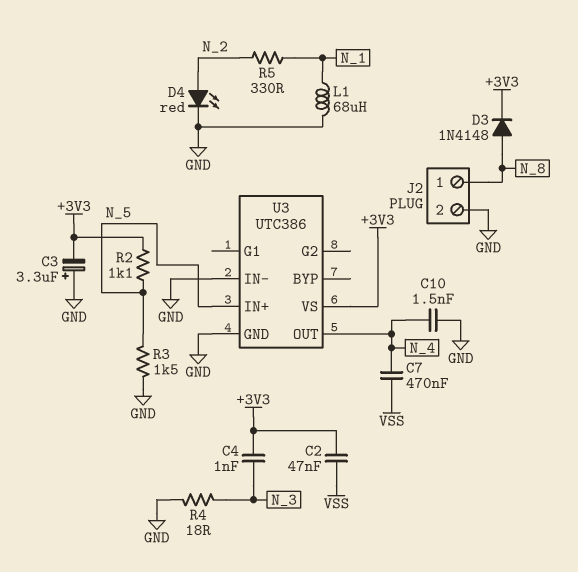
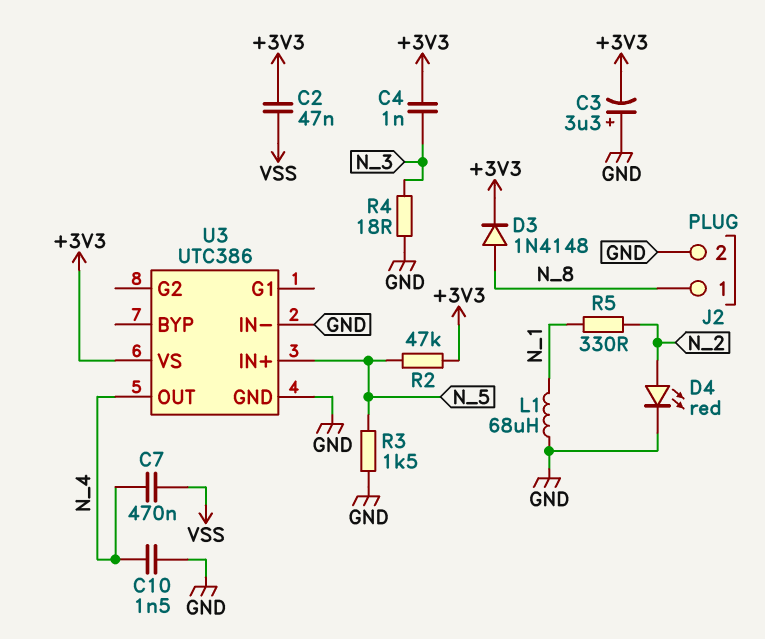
R2: 1.1k (+3V3, N_5) -> 47k (+3V3, N_5)

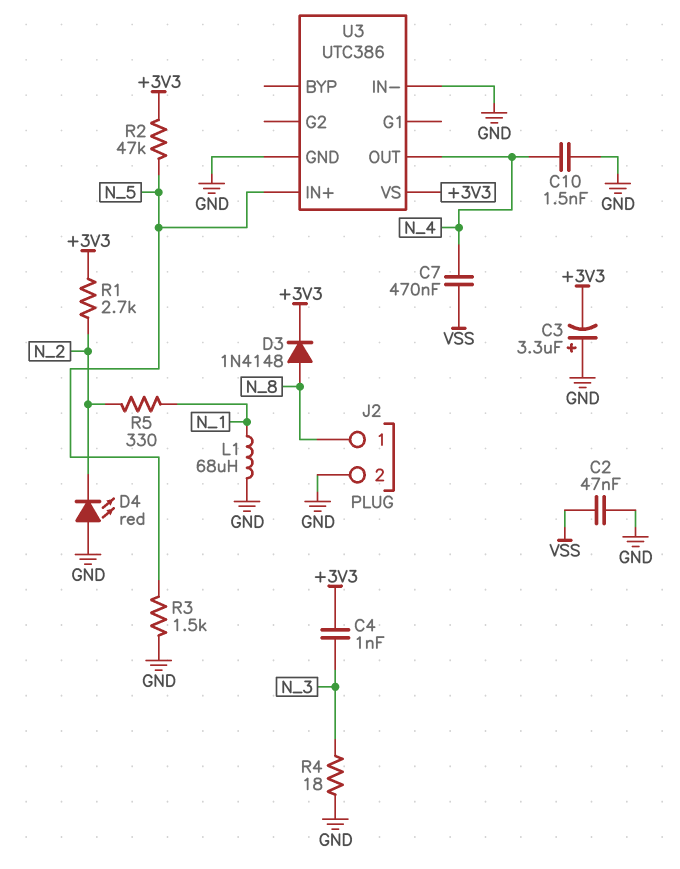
C2: 47nF (+3V3, VSS) -> 47nF (GND, VSS)
D4: LED red (A N_2, K GND) -> LED red (A GND, K N_2)
R1: none -> 2.7k (+3V3, N_2)

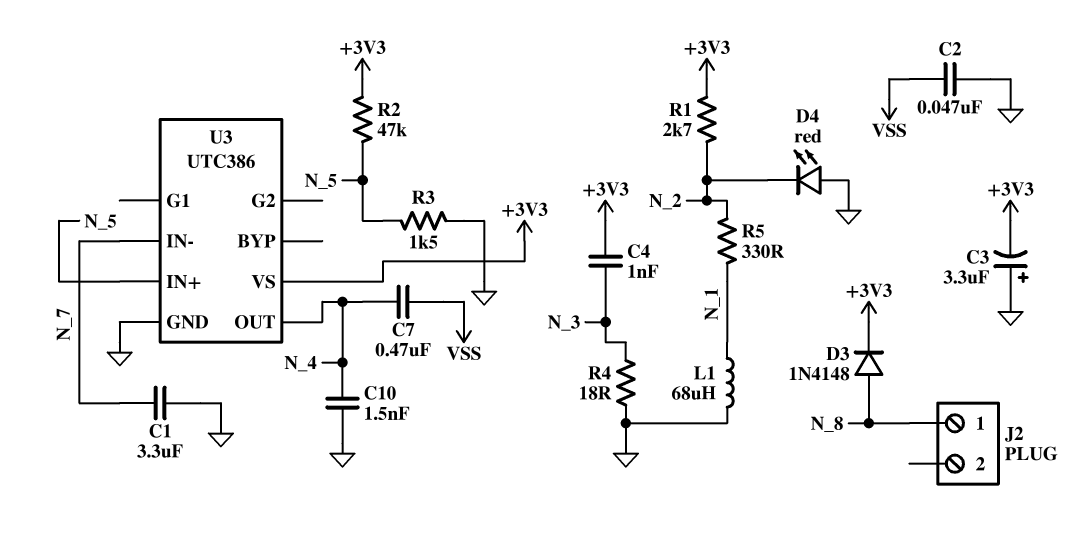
C1: none -> 3.3uF (GND, N_7)
J2 pin 2: GND -> none
U3 pin IN-: GND -> N_7

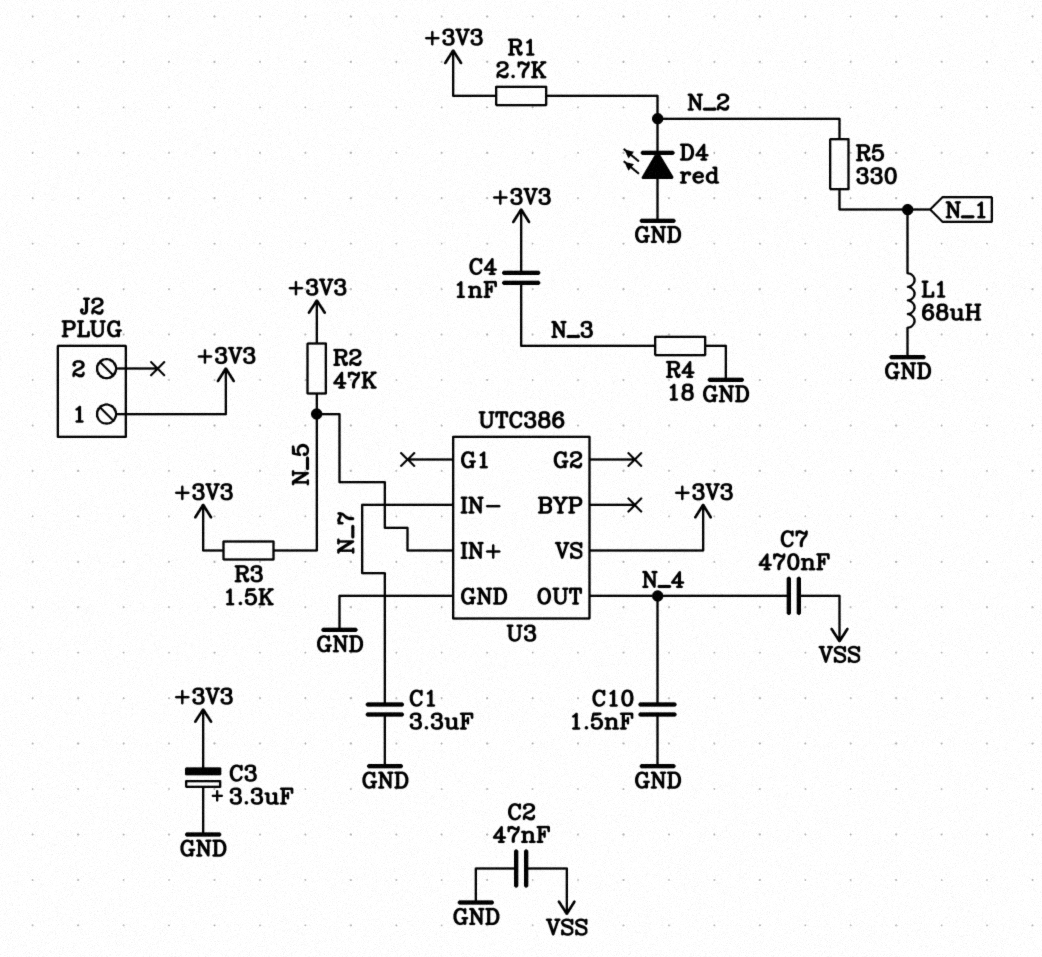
D3: diode 1N4148 (A N_8, K +3V3) -> none
J2 pin 1: N_8 -> +3V3
R3: 1.5k (GND, N_5) -> 1.5k (+3V3, N_5)

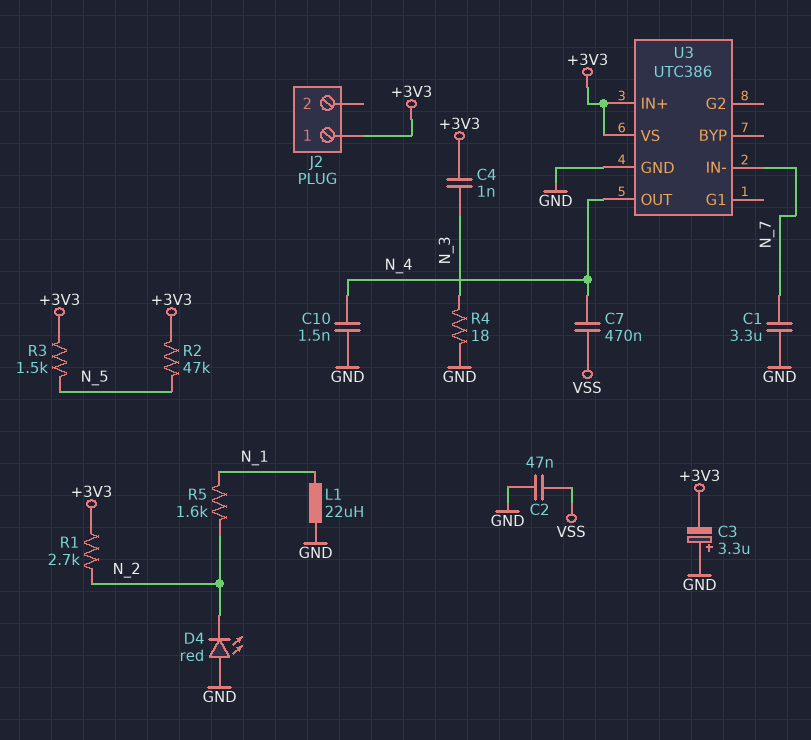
L1: 68uH (GND, N_1) -> 22uH (GND, N_1)
R5: 330 (N_1, N_2) -> 1.6k (N_1, N_2)
U3 pin IN+: N_5 -> +3V3

